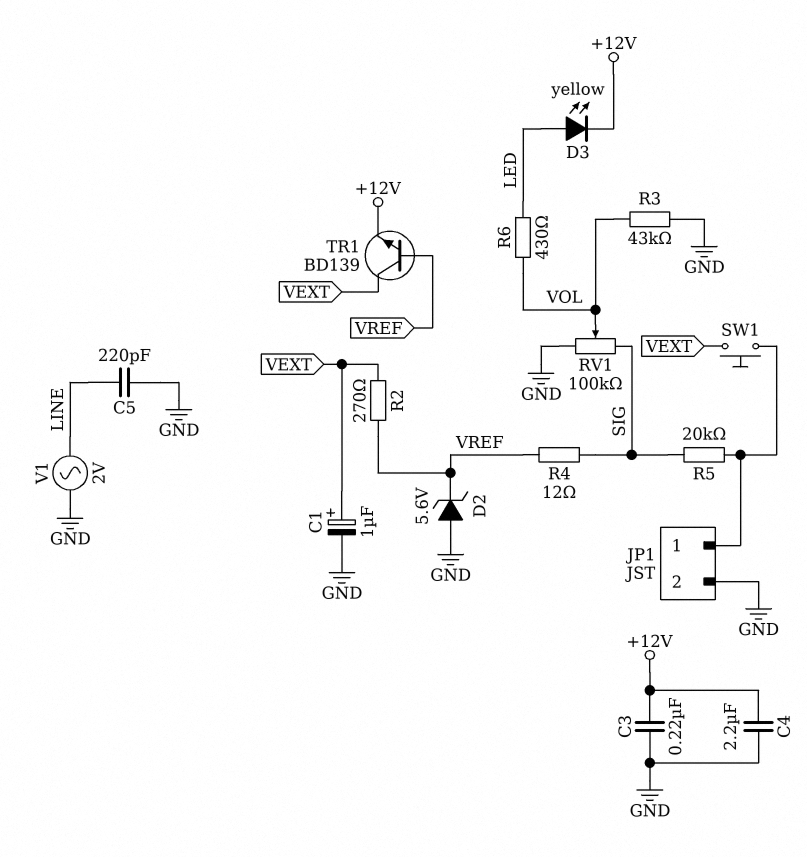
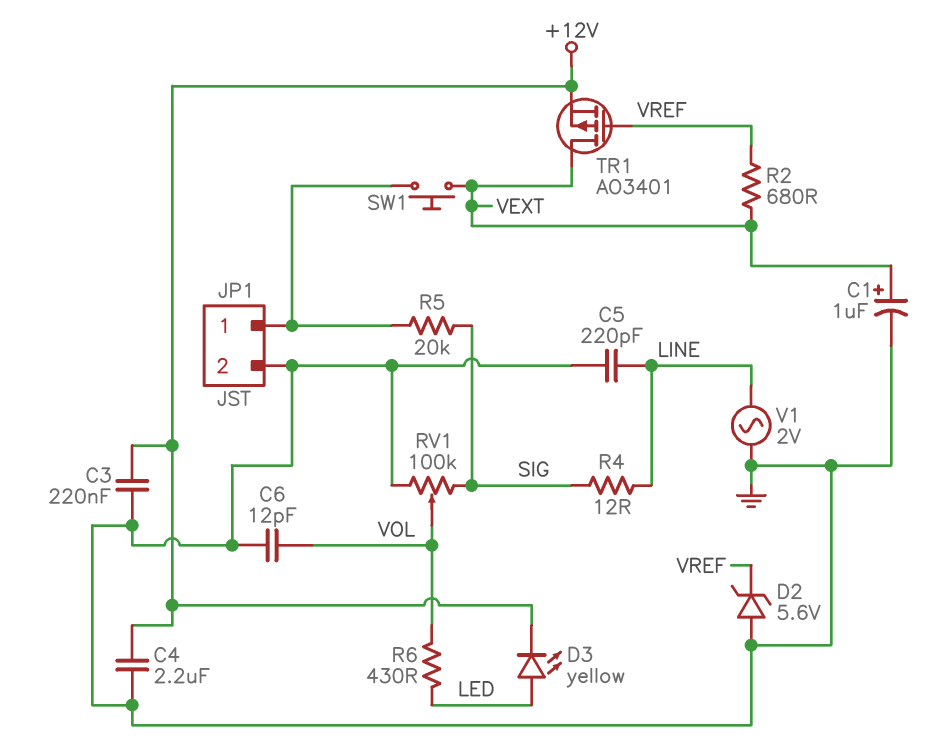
C6: none -> 12pF (GND, VOL)
R2: 270 (VEXT, VREF) -> 680 (VEXT, VREF)
R3: 43k (GND, VOL) -> none
R4: 12 (SIG, VREF) -> 12 (LINE, SIG)
TR1: NPN BD139 (B VREF, C VEXT, E +12V) -> PMOS AO3401 (G VREF, D VEXT, S +12V)

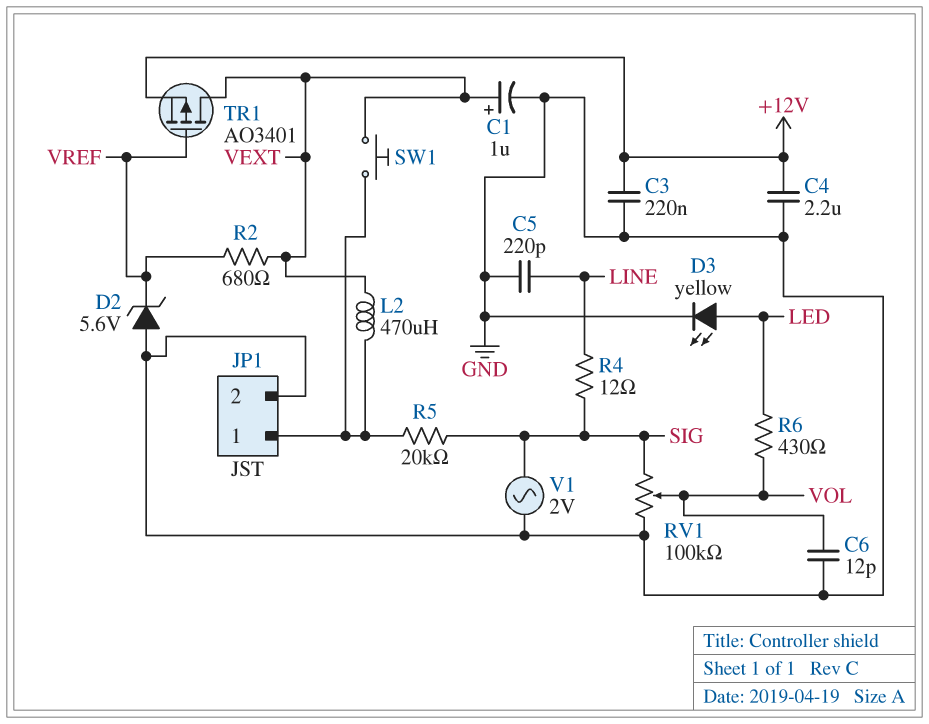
D3: LED yellow (A LED, K +12V) -> LED yellow (A LED, K GND)
L2: none -> 470uH (JP1/1, VEXT)
V1: AC 2V (GND, LINE) -> AC 2V (GND, SIG)

